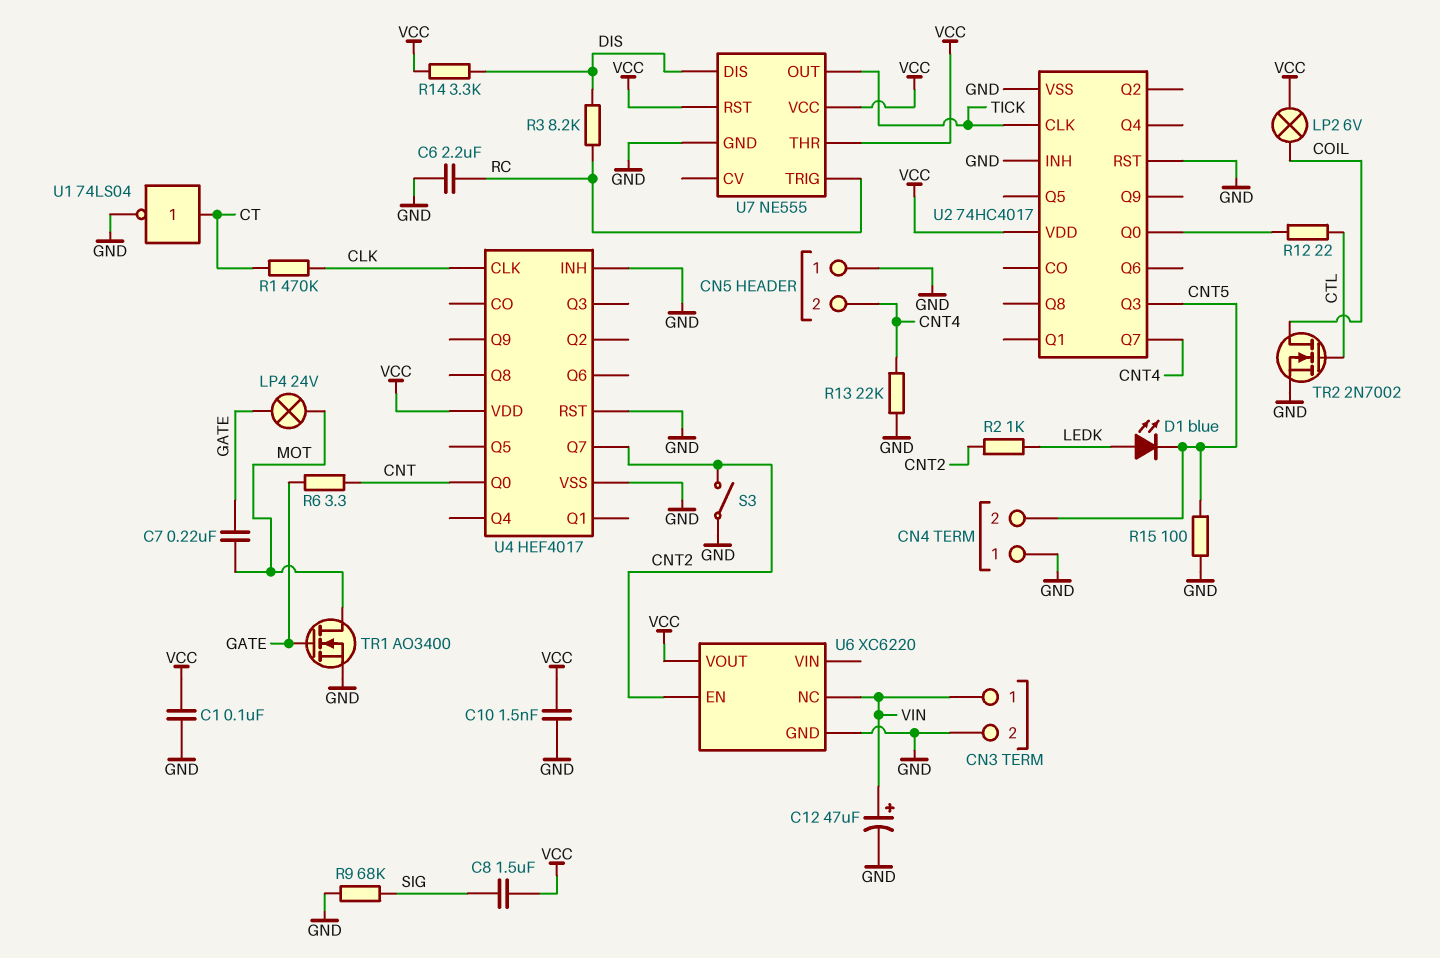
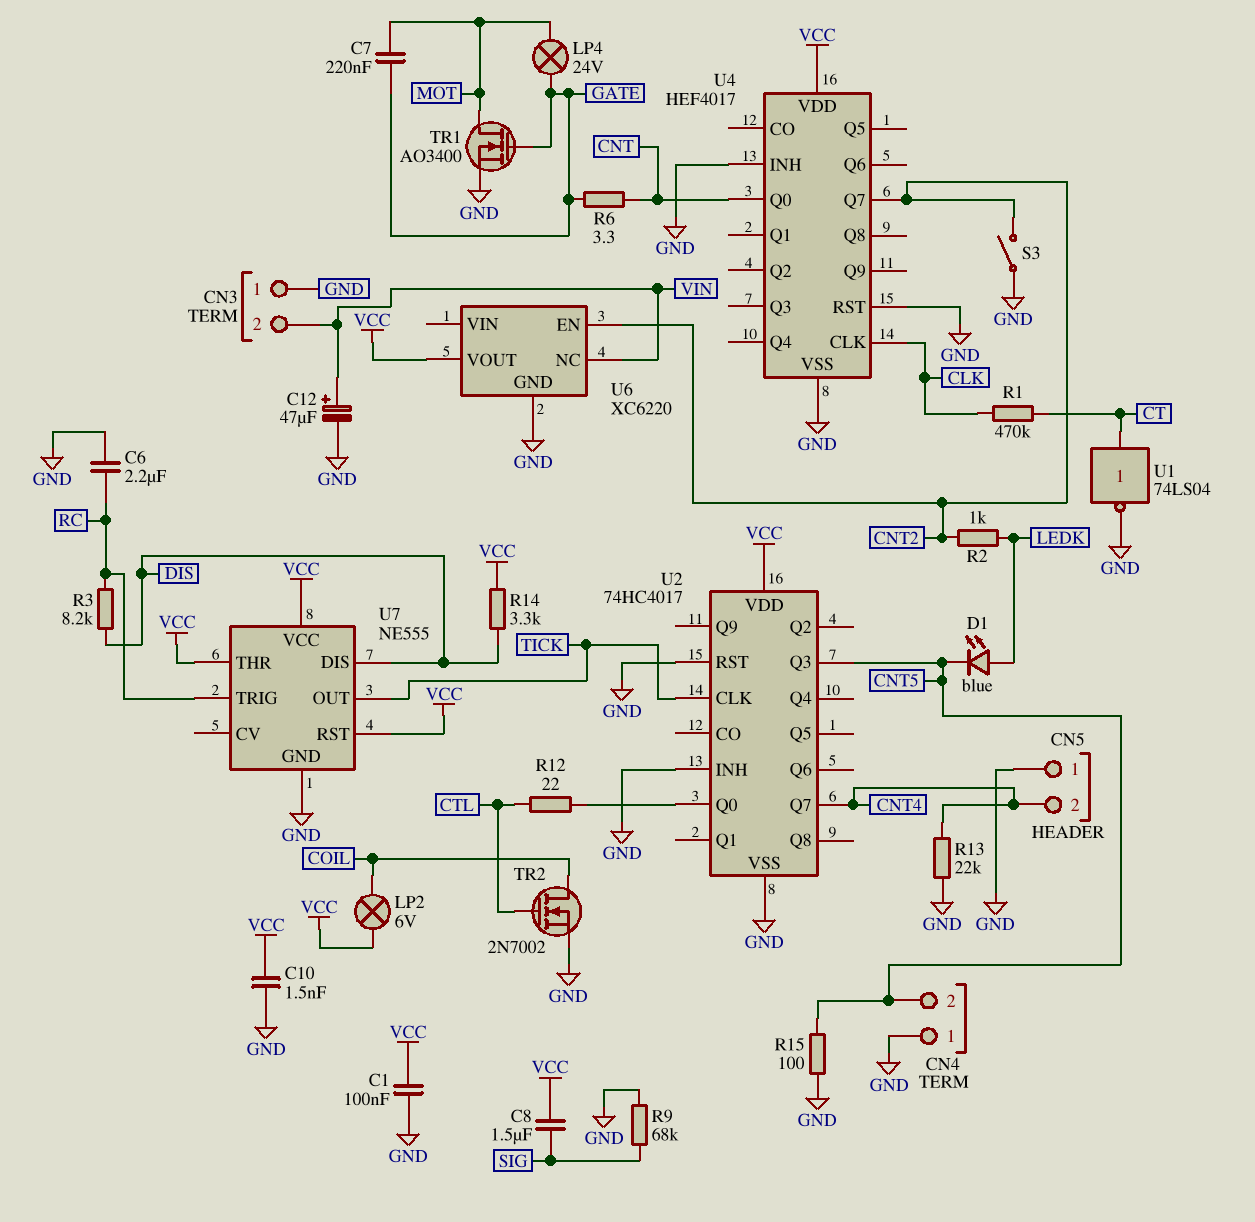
CN3 pin 1: VIN -> GND
CN3 pin 2: GND -> VIN

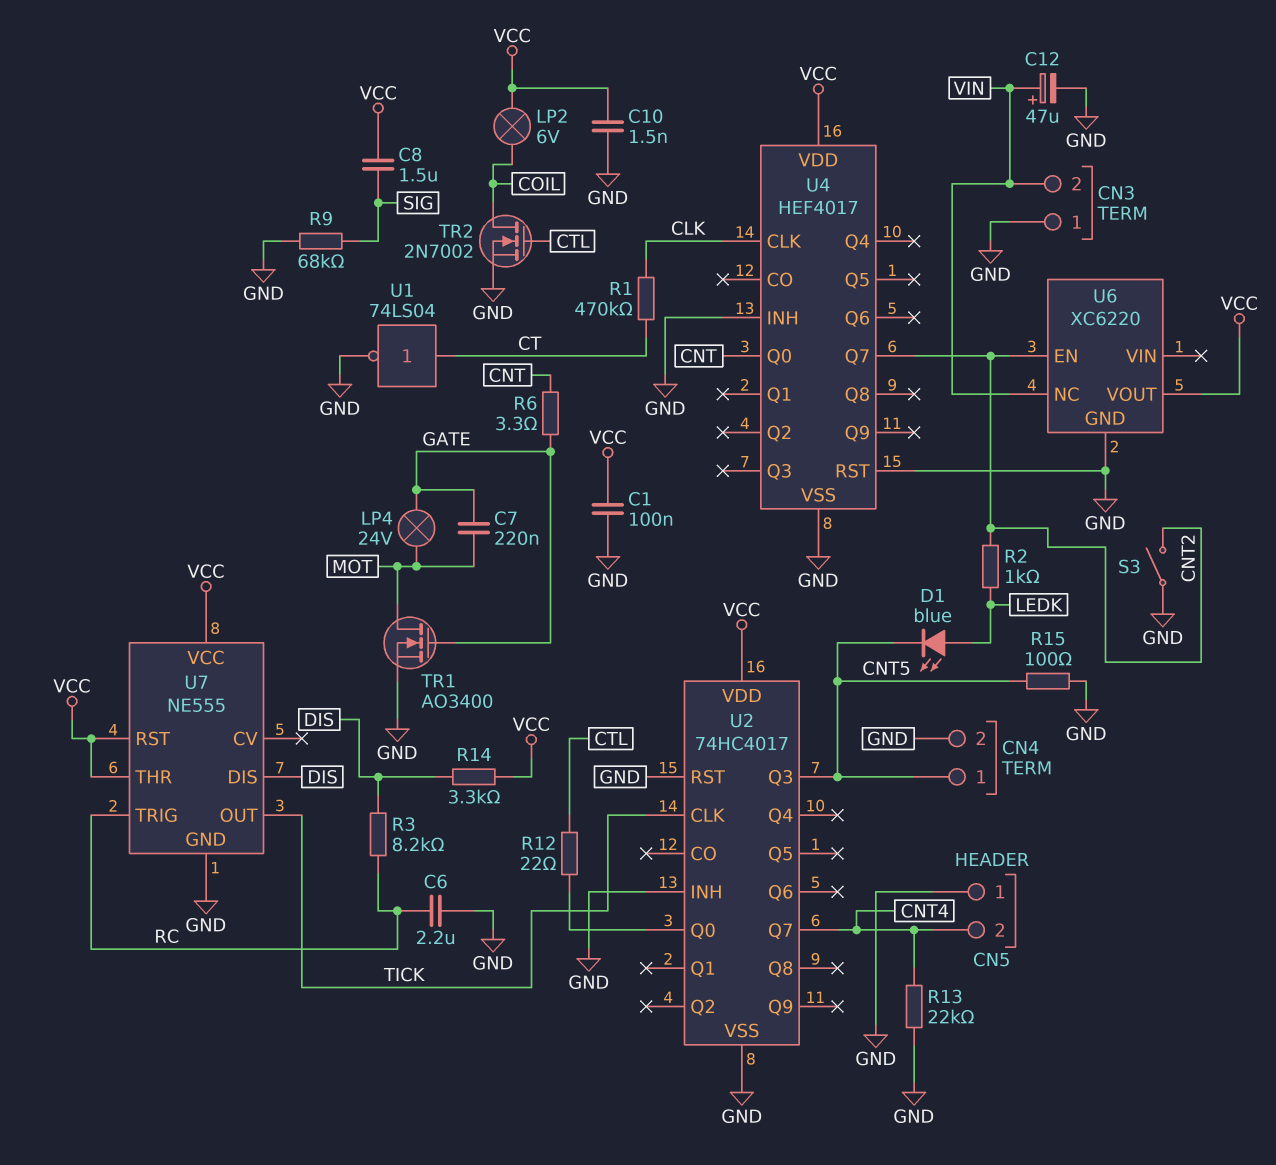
CN4 pin 1: GND -> CNT5
CN4 pin 2: CNT5 -> GND

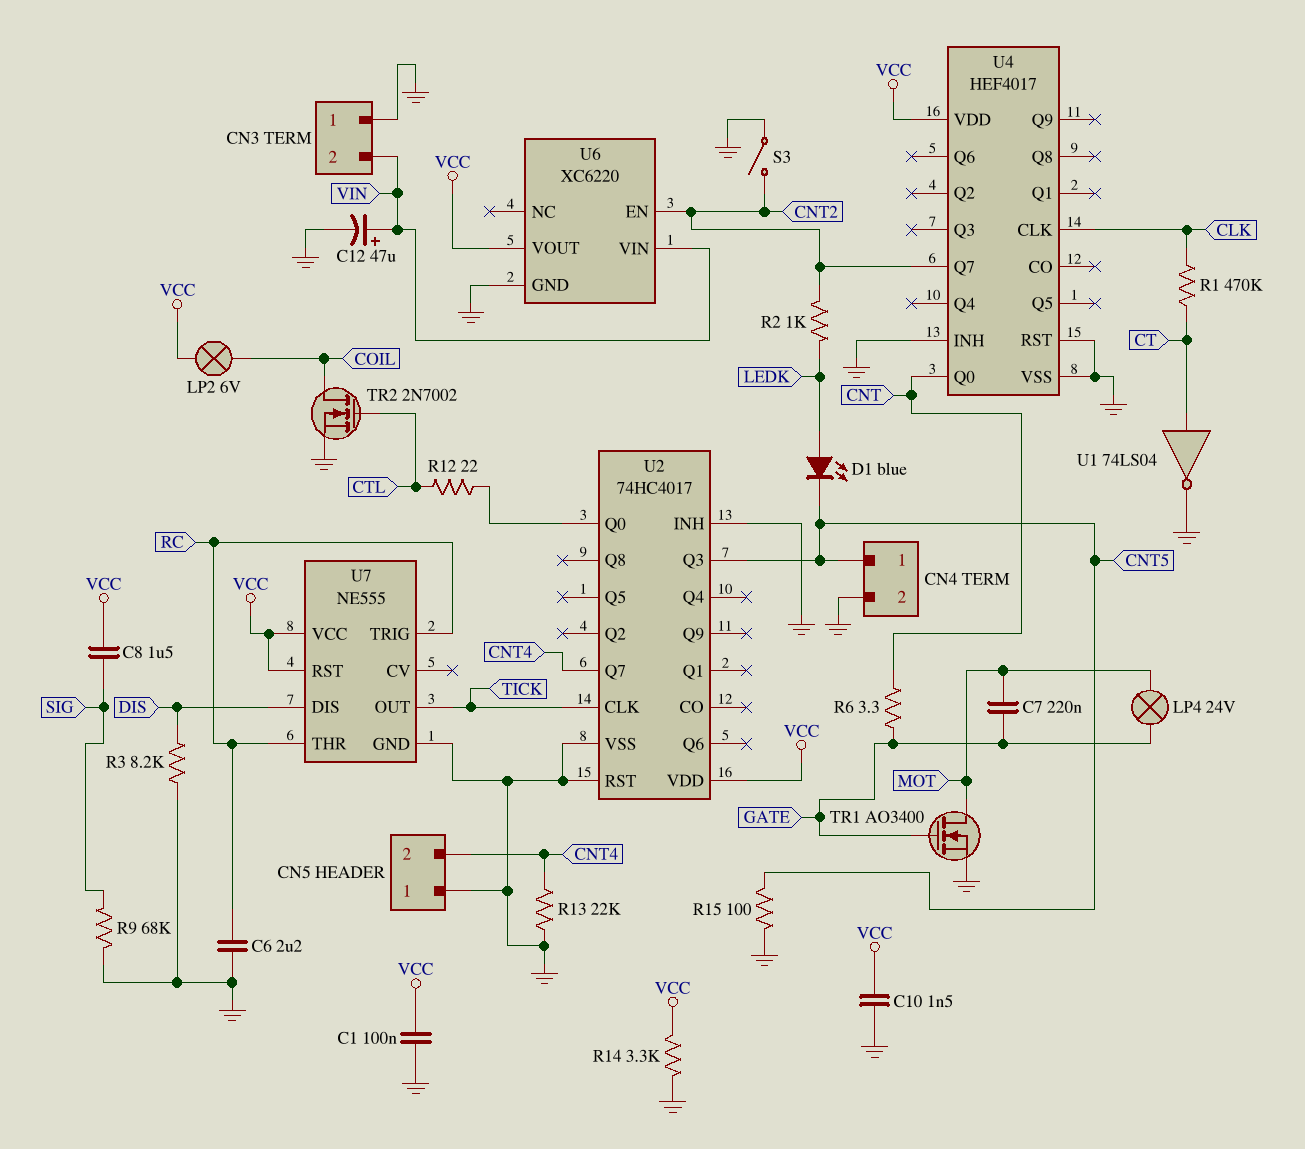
R3: 8.2k (DIS, RC) -> 8.2k (DIS, GND)
R14: 3.3k (DIS, VCC) -> 3.3k (GND, VCC)
U6 pin NC: VIN -> none
U6 pin VIN: none -> VIN
U7 pin THR: VCC -> RC

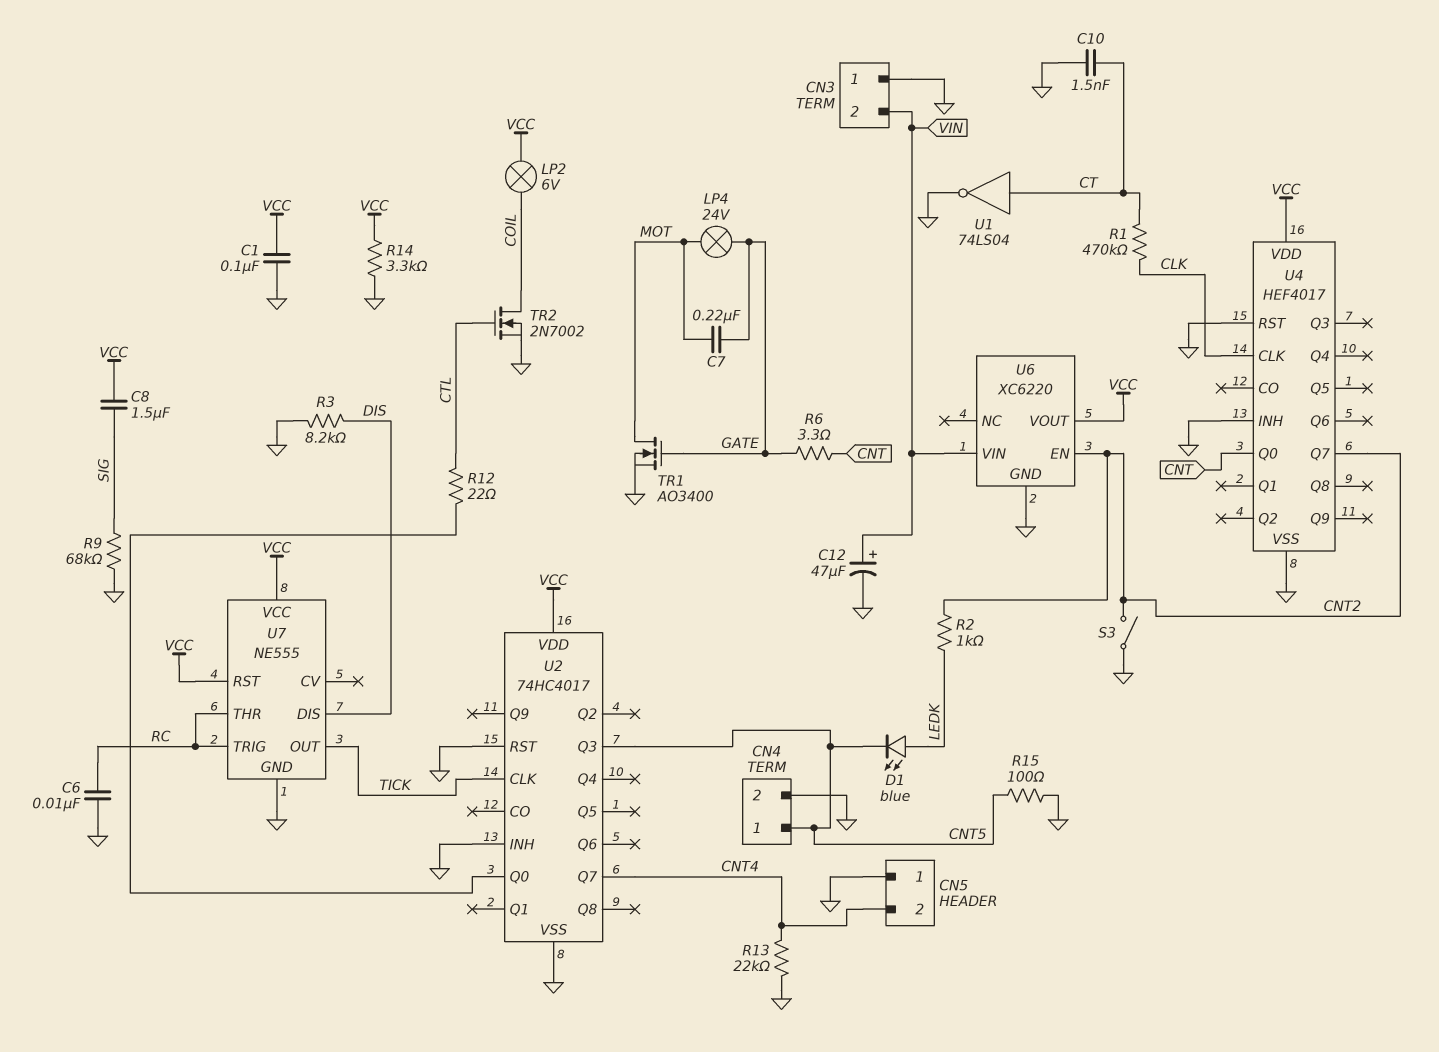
C6: 2.2uF (GND, RC) -> 10nF (GND, RC)
C10: 1.5nF (GND, VCC) -> 1.5nF (CT, GND)

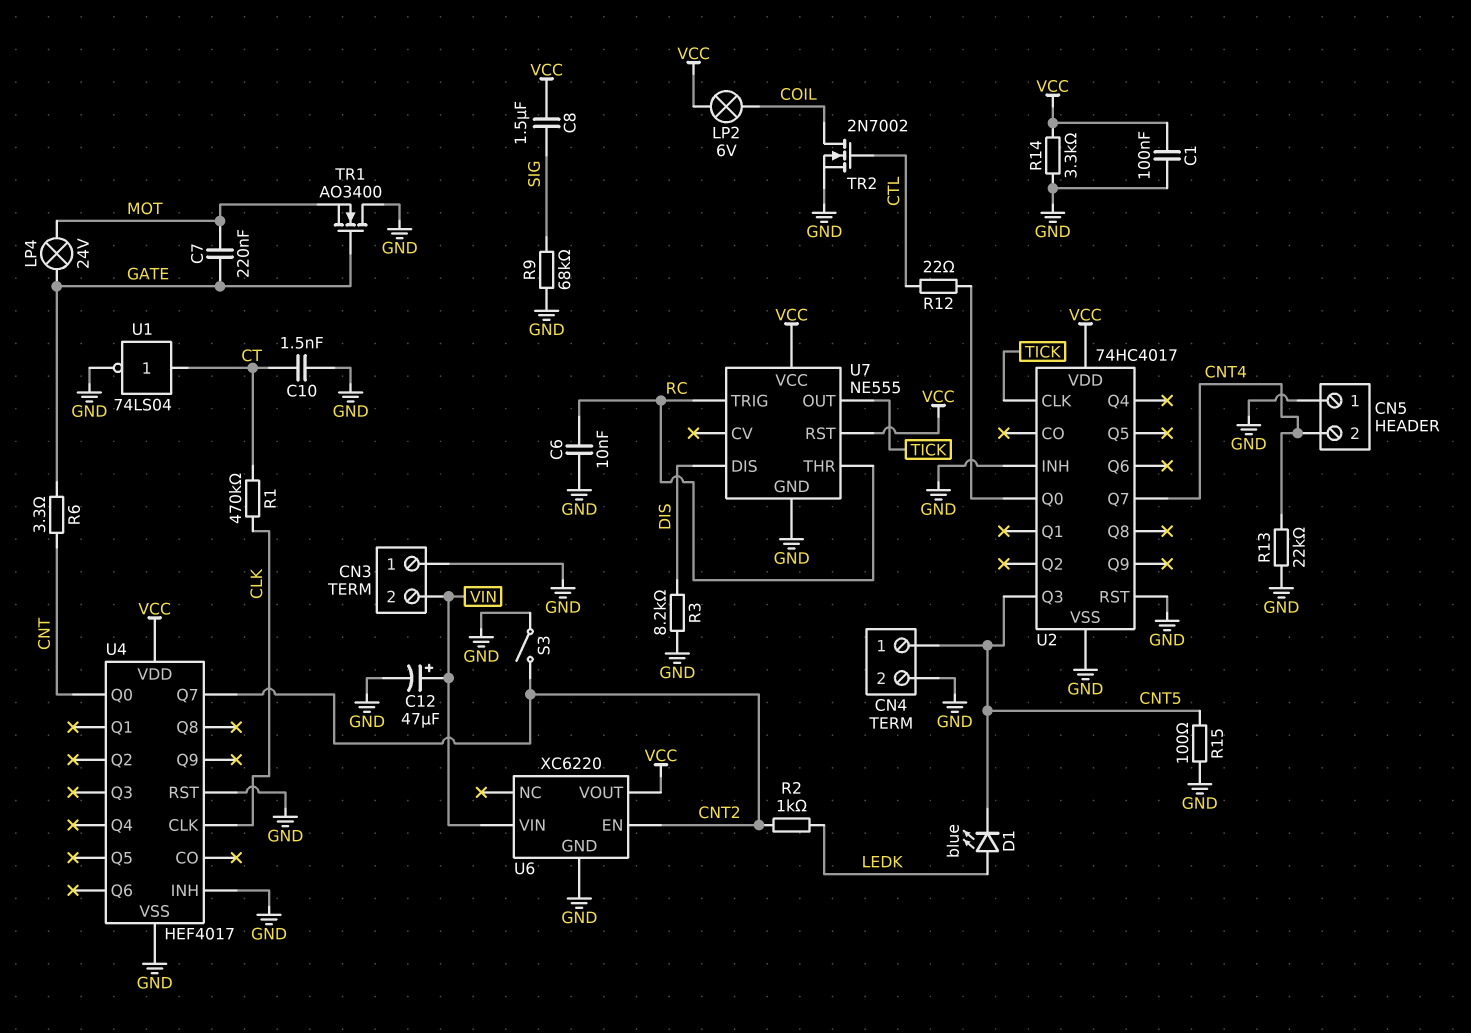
TR1: NMOS AO3400 (G GATE, D MOT, S GND) -> NMOS AO3400 (G GATE, D GND, S MOT)

